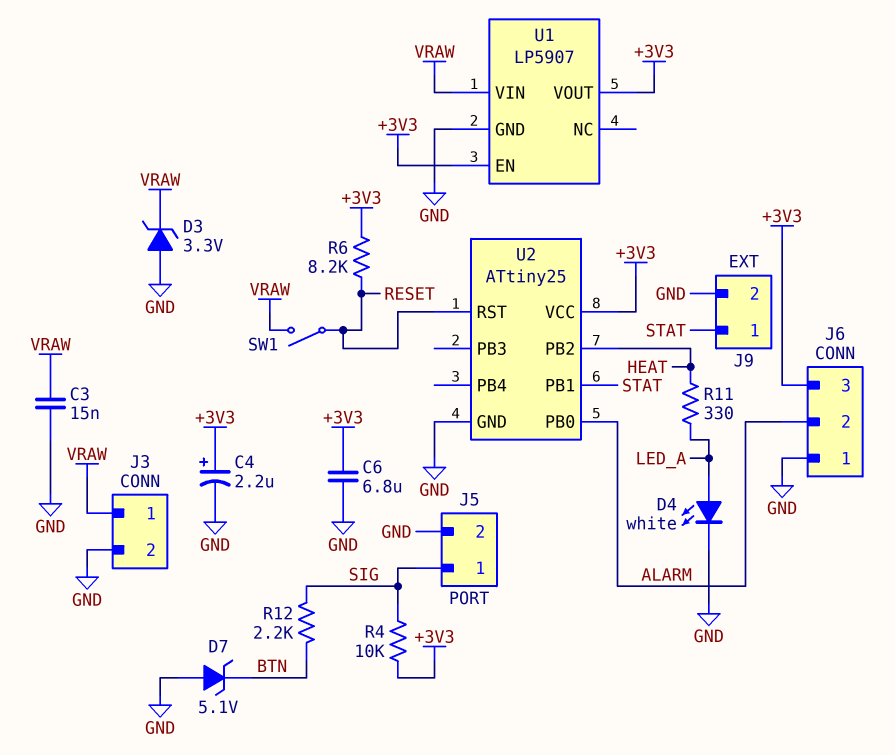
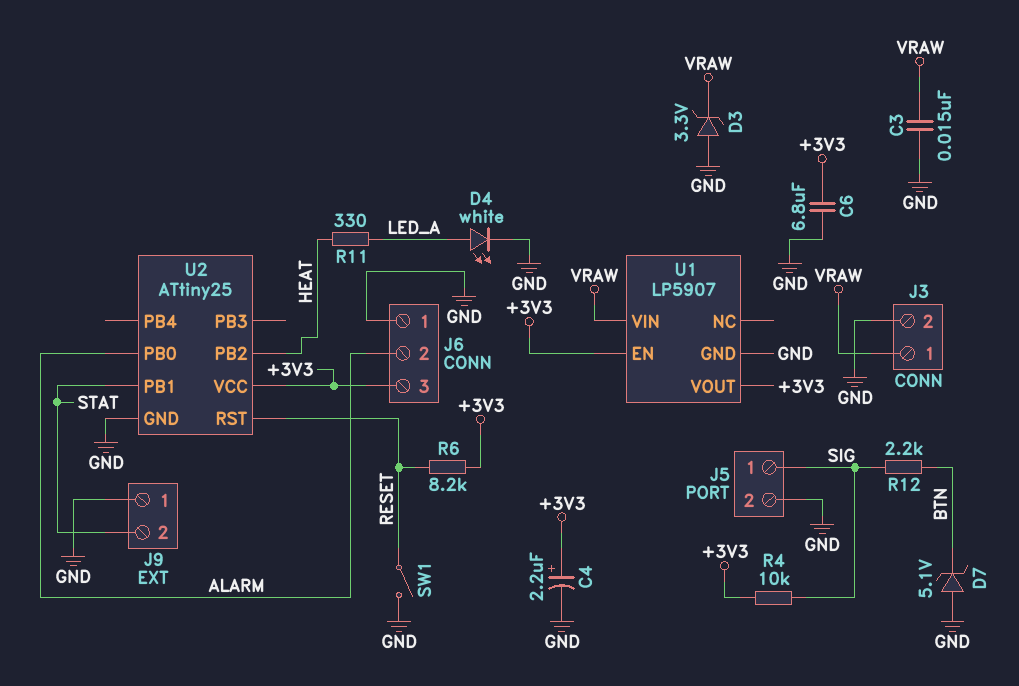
J9 pin 1: STAT -> GND
J9 pin 2: GND -> STAT
SW1: switch (RESET, VRAW) -> switch (GND, RESET)

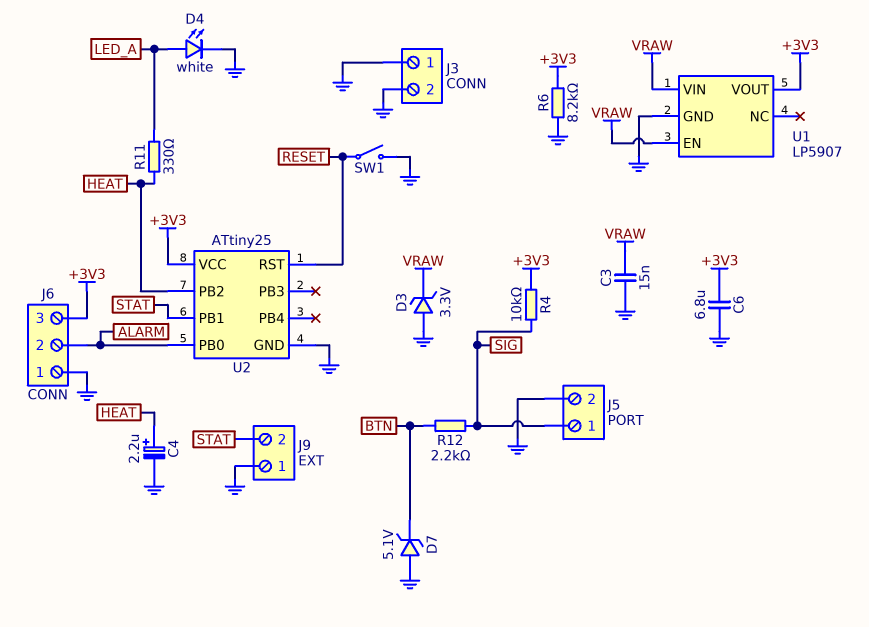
C4: 2.2uF (plus +3V3, minus GND) -> 2.2uF (plus HEAT, minus GND)
J3 pin 1: VRAW -> GND
R6: 8.2k (+3V3, RESET) -> 8.2k (+3V3, GND)
U1 pin EN: +3V3 -> VRAW

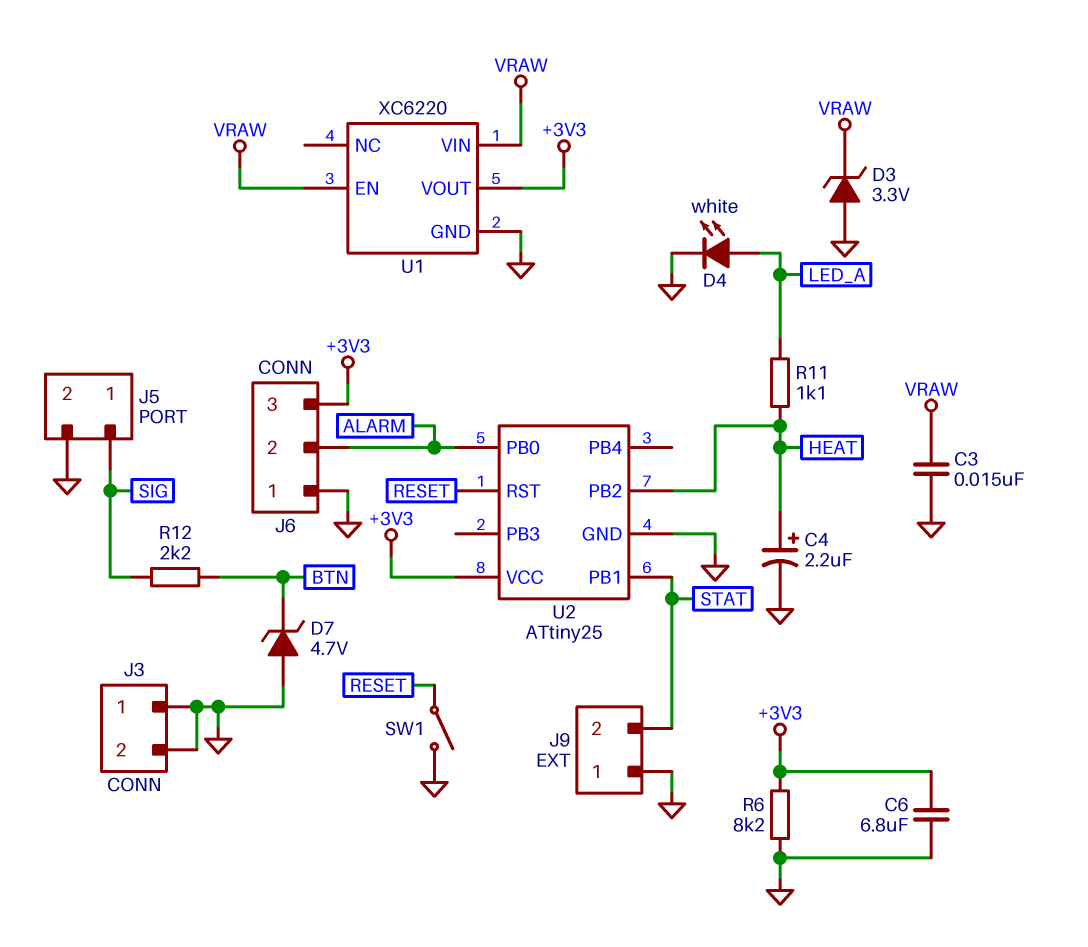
D7: zener 5.1V (A GND, K BTN) -> zener 4.7V (A GND, K BTN)
R4: 10k (+3V3, SIG) -> none
R11: 330 (HEAT, LED_A) -> 1.1k (HEAT, LED_A)
U1: LP5907 -> XC6220

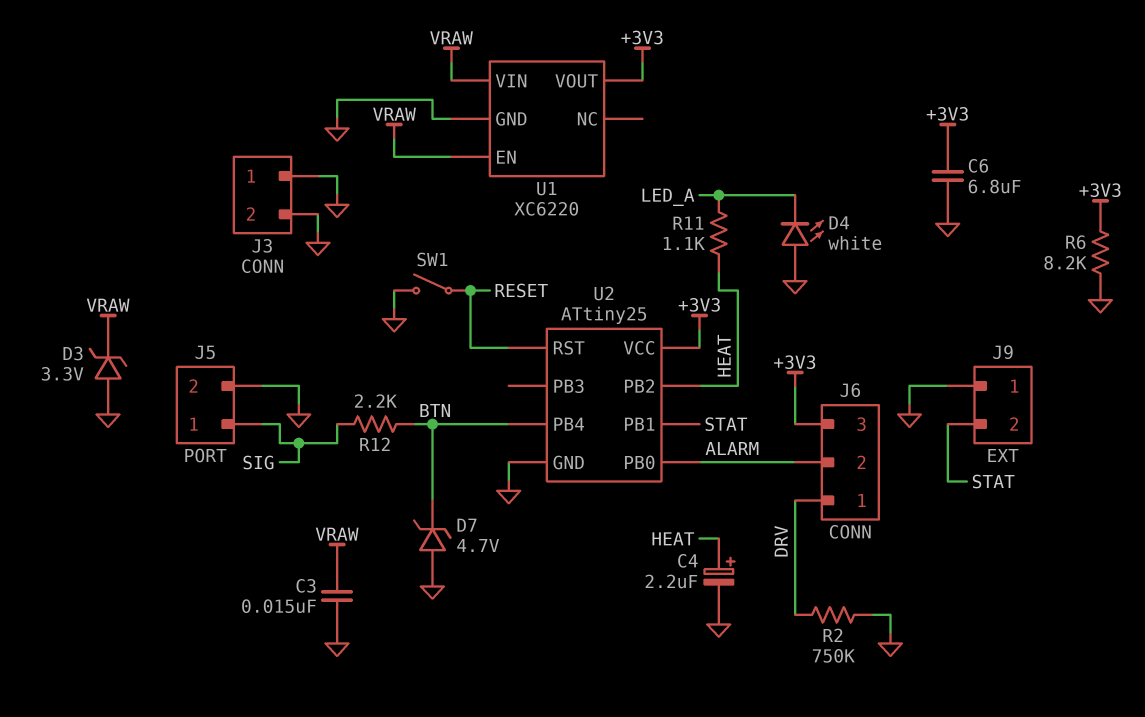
D4: LED white (A LED_A, K GND) -> LED white (A GND, K LED_A)
J6 pin 1: GND -> DRV
R2: none -> 750k (DRV, GND)
U2 pin PB4: none -> BTN

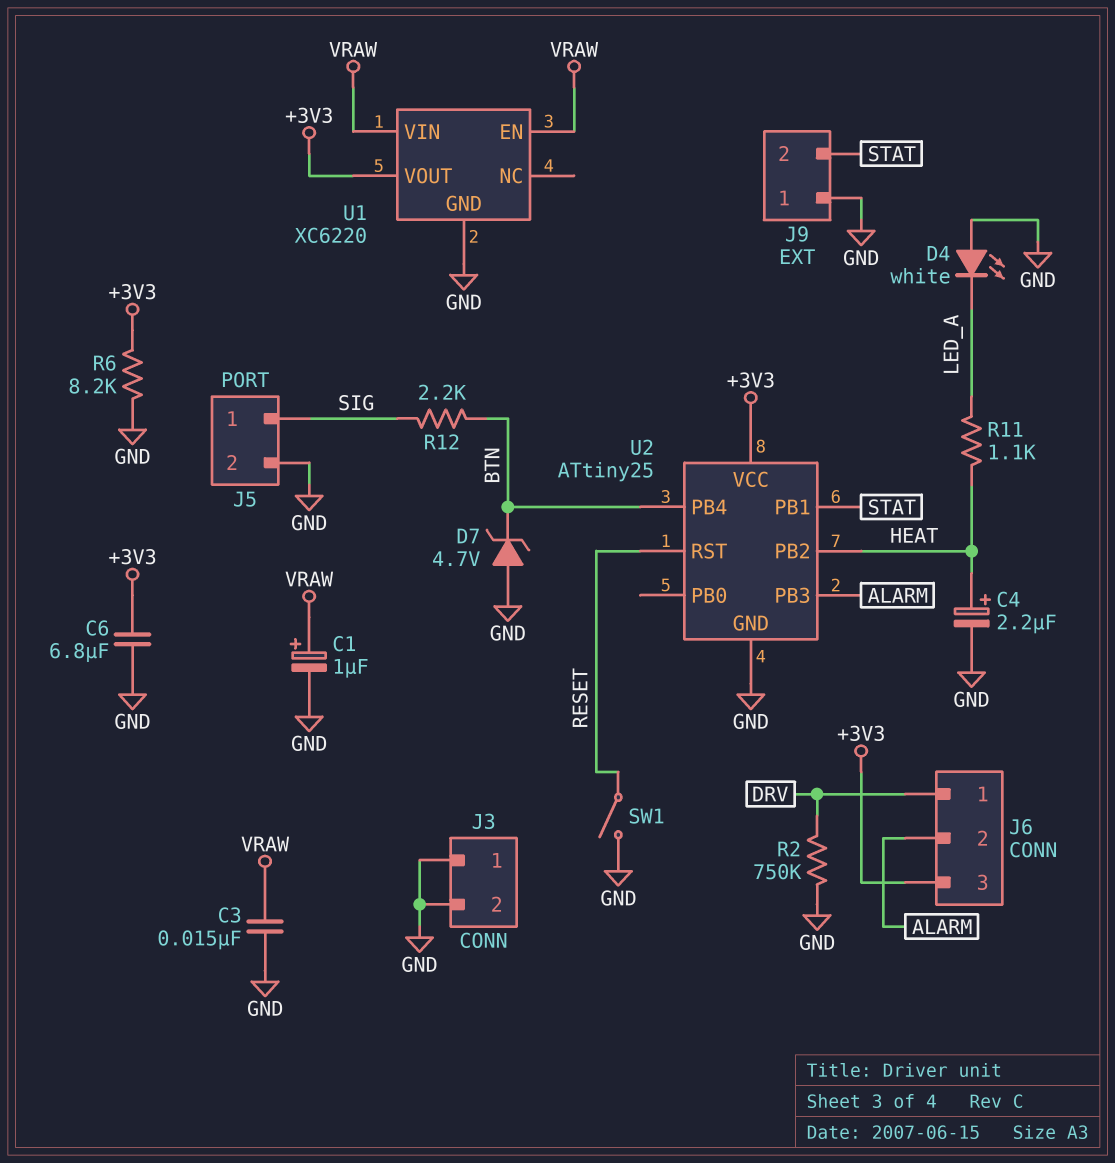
C1: none -> 1uF (plus VRAW, minus GND)
D3: zener 3.3V (A GND, K VRAW) -> none
U2 pin PB0: ALARM -> none
U2 pin PB3: none -> ALARM

